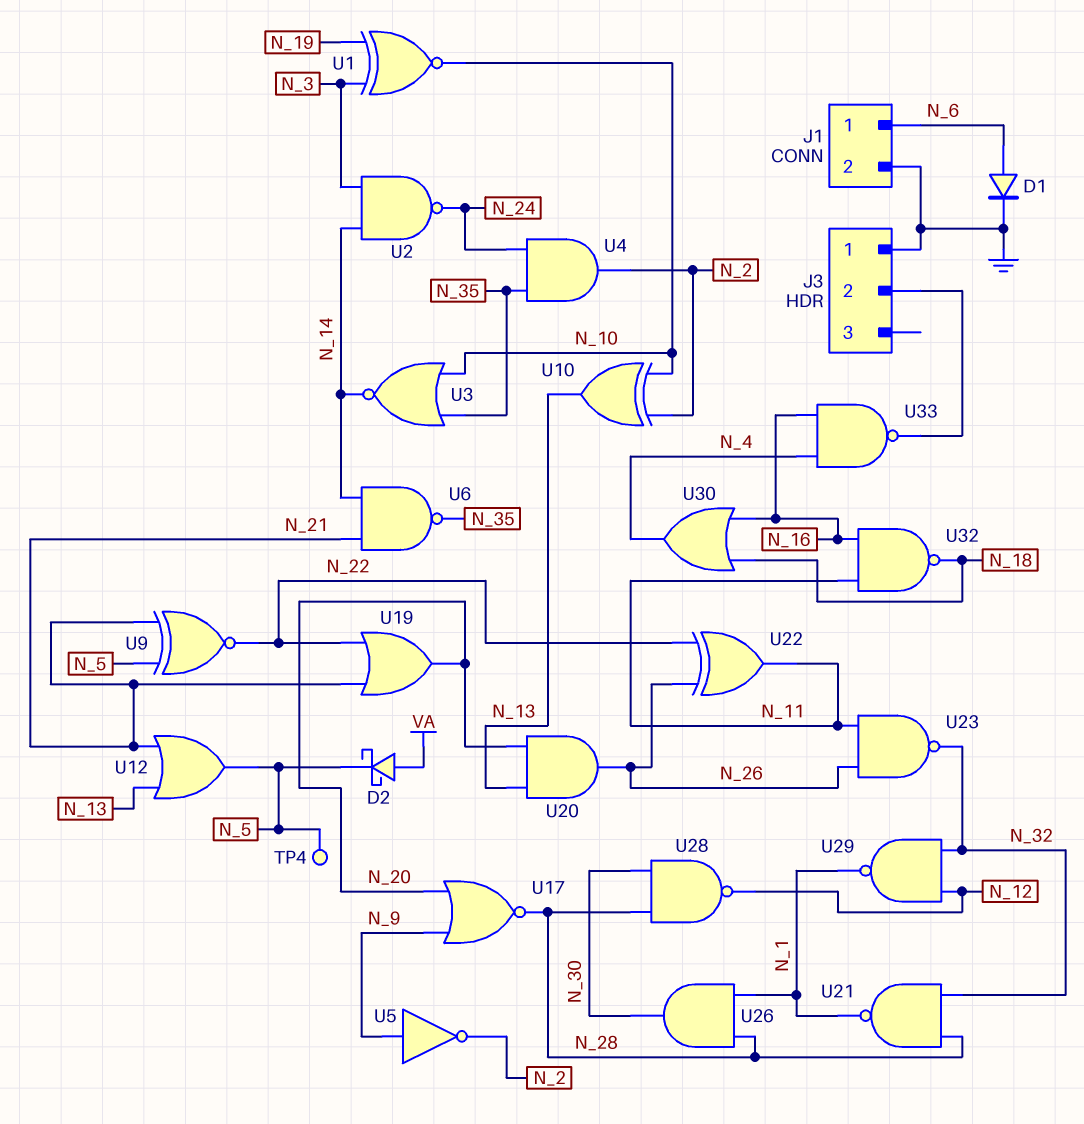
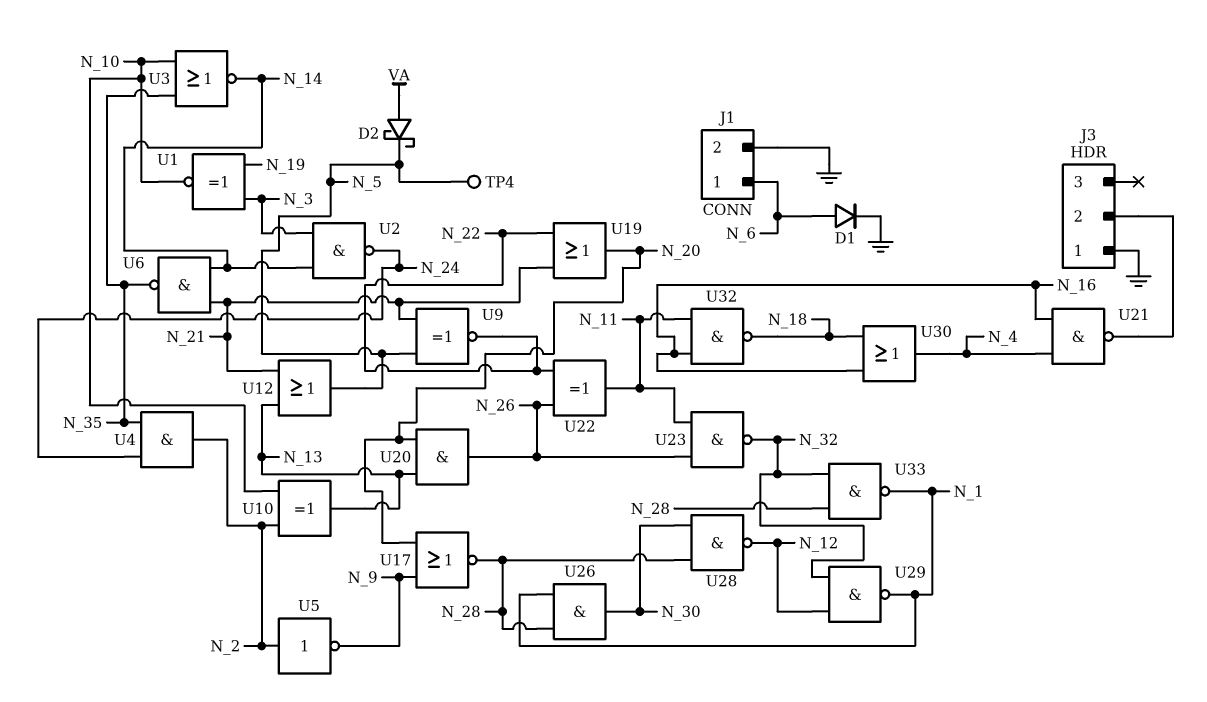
U5: NOT (in N_9, out N_2) -> NOT (in N_2, out N_9)
U21: NAND (in N_28, in N_32, out N_1) -> NAND (in N_4, in N_16, out J3/2)
U33: NAND (in N_4, in N_16, out J3/2) -> NAND (in N_28, in N_32, out N_1)

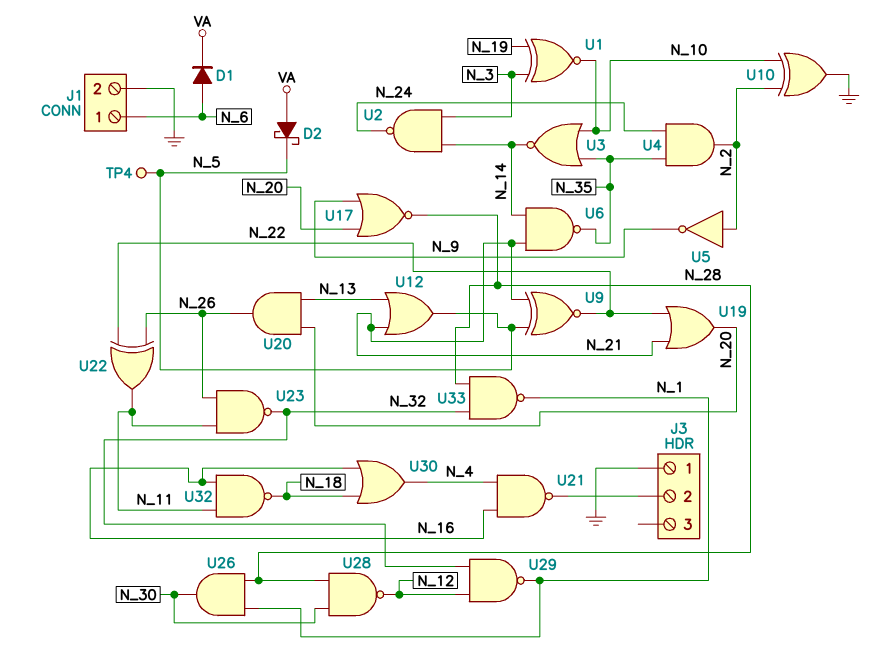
D1: diode (A N_6, K GND) -> diode (A N_6, K VA)
U10: XOR (in N_2, in N_10, out N_13) -> XOR (in N_2, in N_10, out GND)

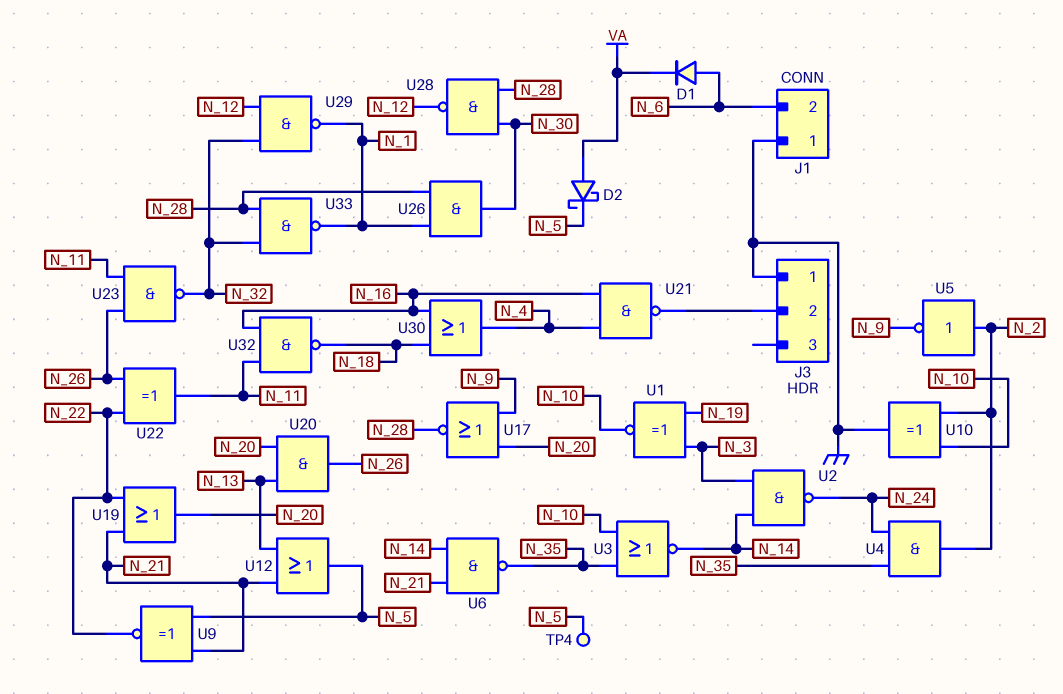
J1 pin 1: N_6 -> GND
J1 pin 2: GND -> N_6

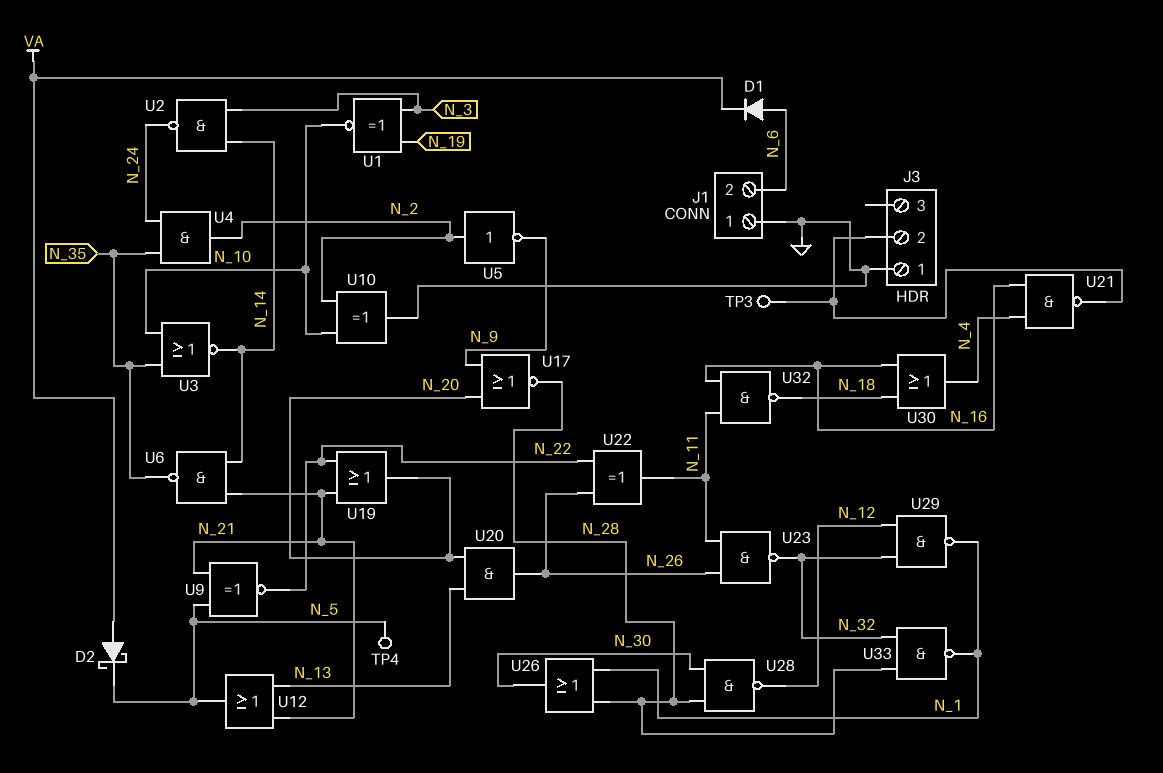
TP3: none -> test point (J3/2)
U26: AND (in N_1, in N_28, out N_30) -> OR (in N_1, in N_28, out N_30)

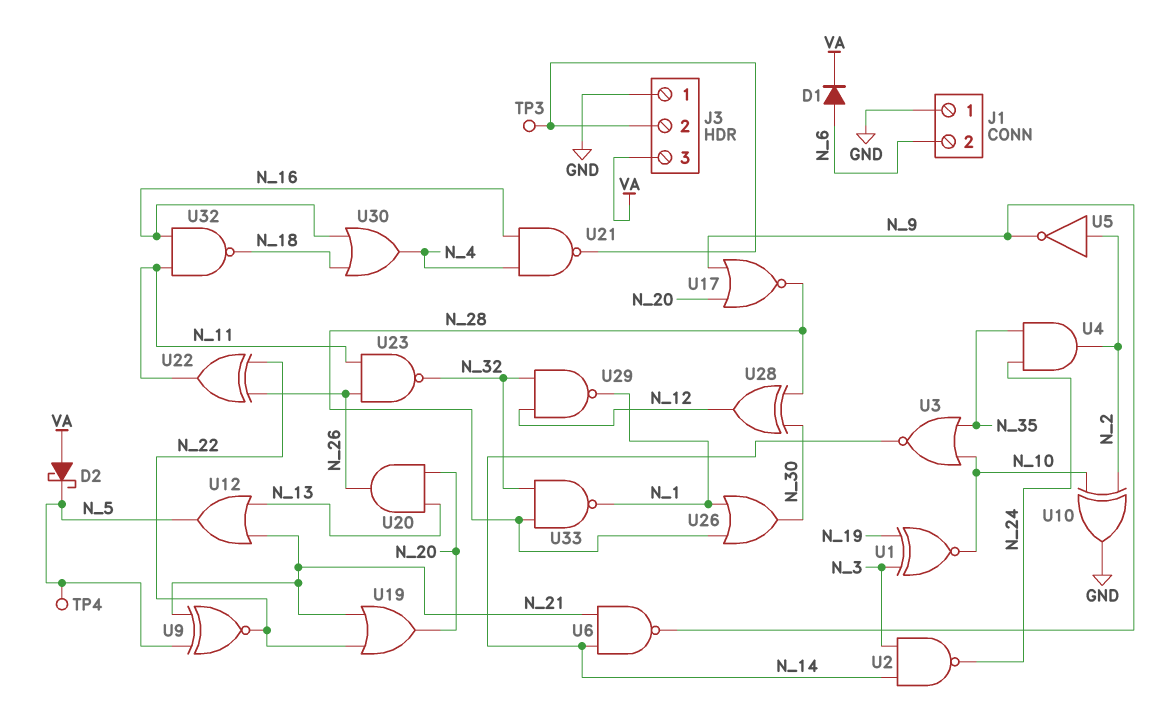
J3 pin 3: none -> VA
U6: NAND (in N_14, in N_21, out N_35) -> NAND (in N_14, in N_21, out N_9)
U28: NAND (in N_28, in N_30, out N_12) -> XOR (in N_28, in N_30, out N_12)

